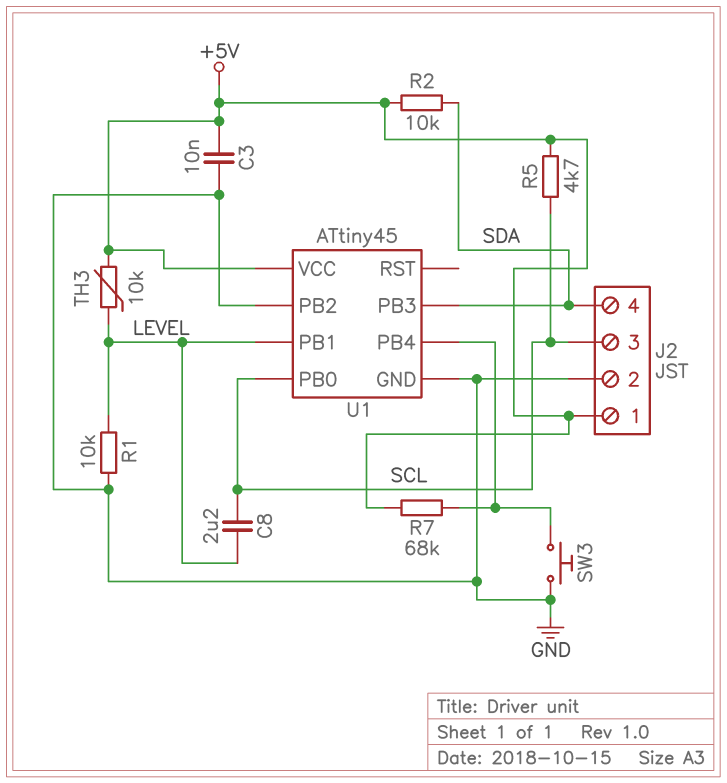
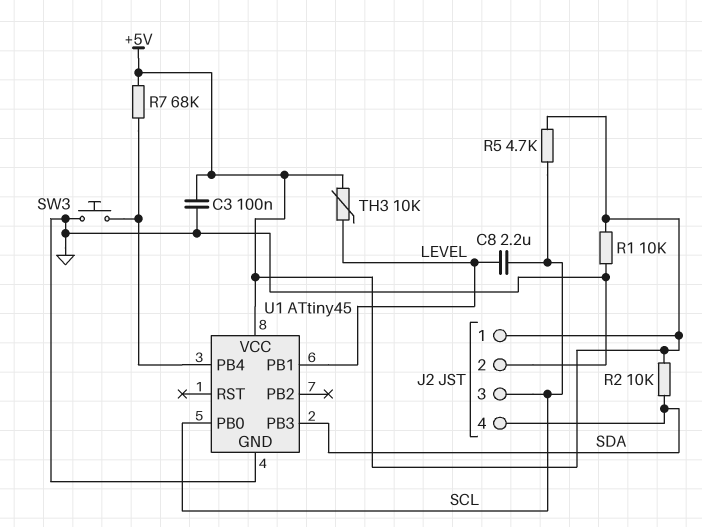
C3: 10nF (+5V, GND) -> 100nF (+5V, GND)
R1: 10k (GND, LEVEL) -> 10k (+5V, GND)
U1 pin PB2: GND -> none

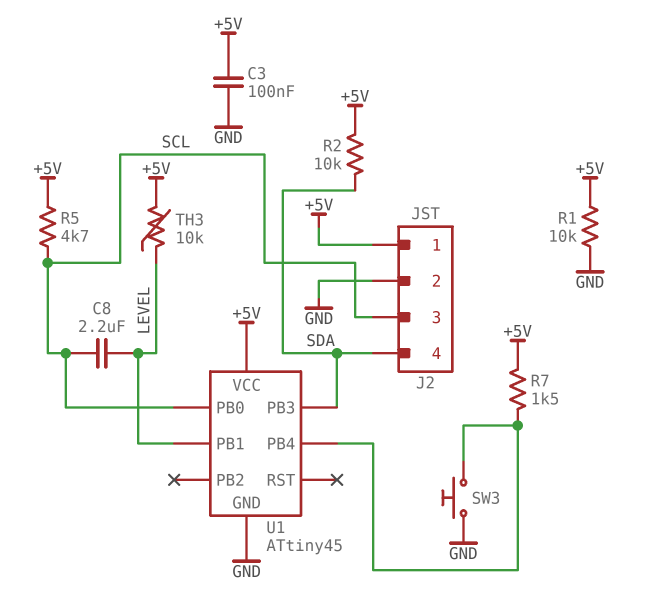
R7: 68k (+5V, U1/PB4) -> 1.5k (+5V, U1/PB4)

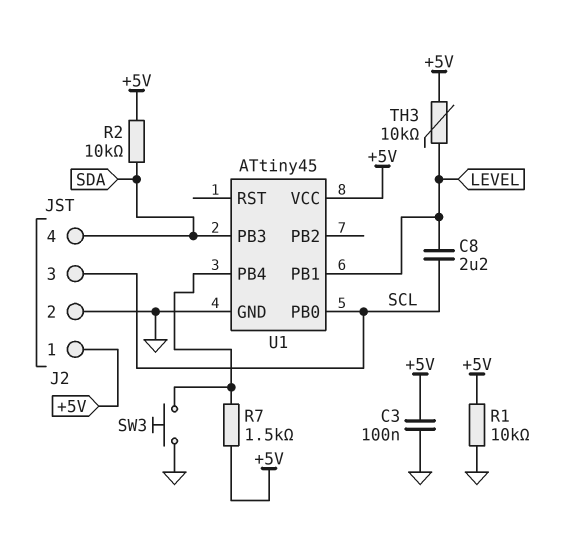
R5: 4.7k (+5V, SCL) -> none

